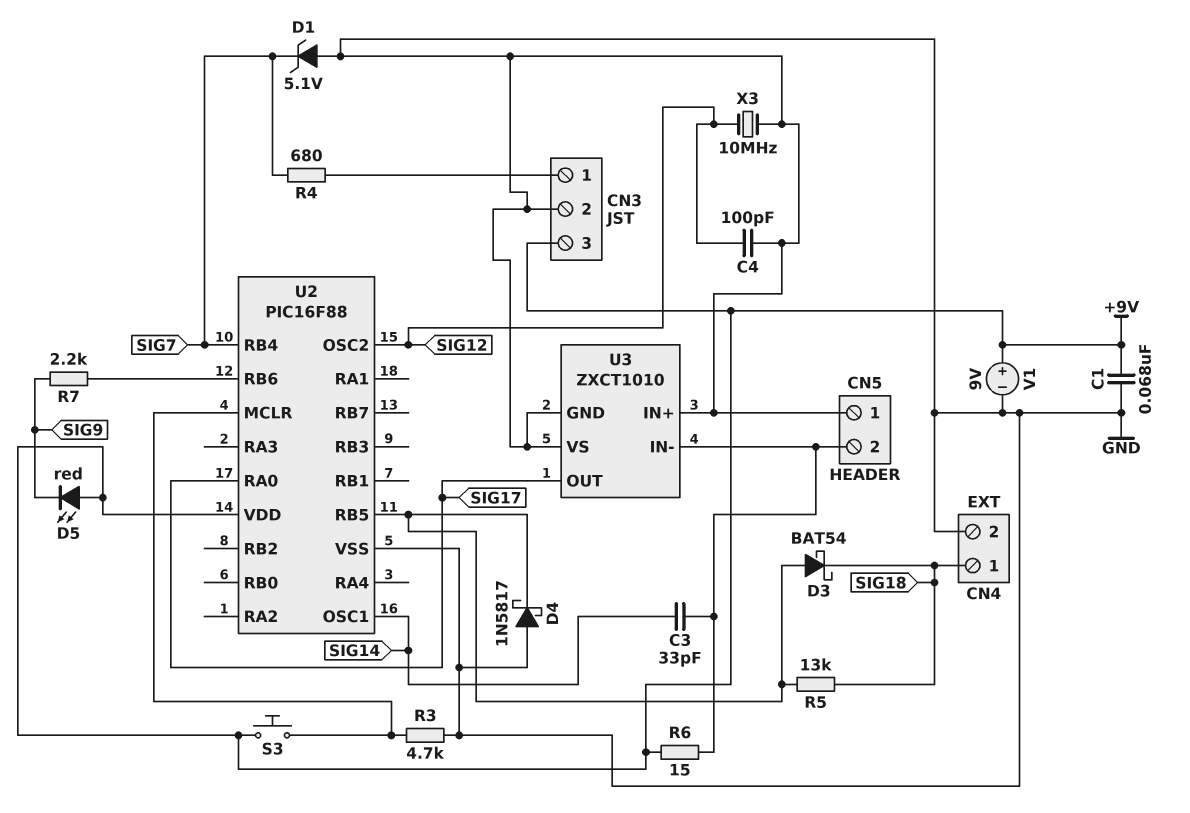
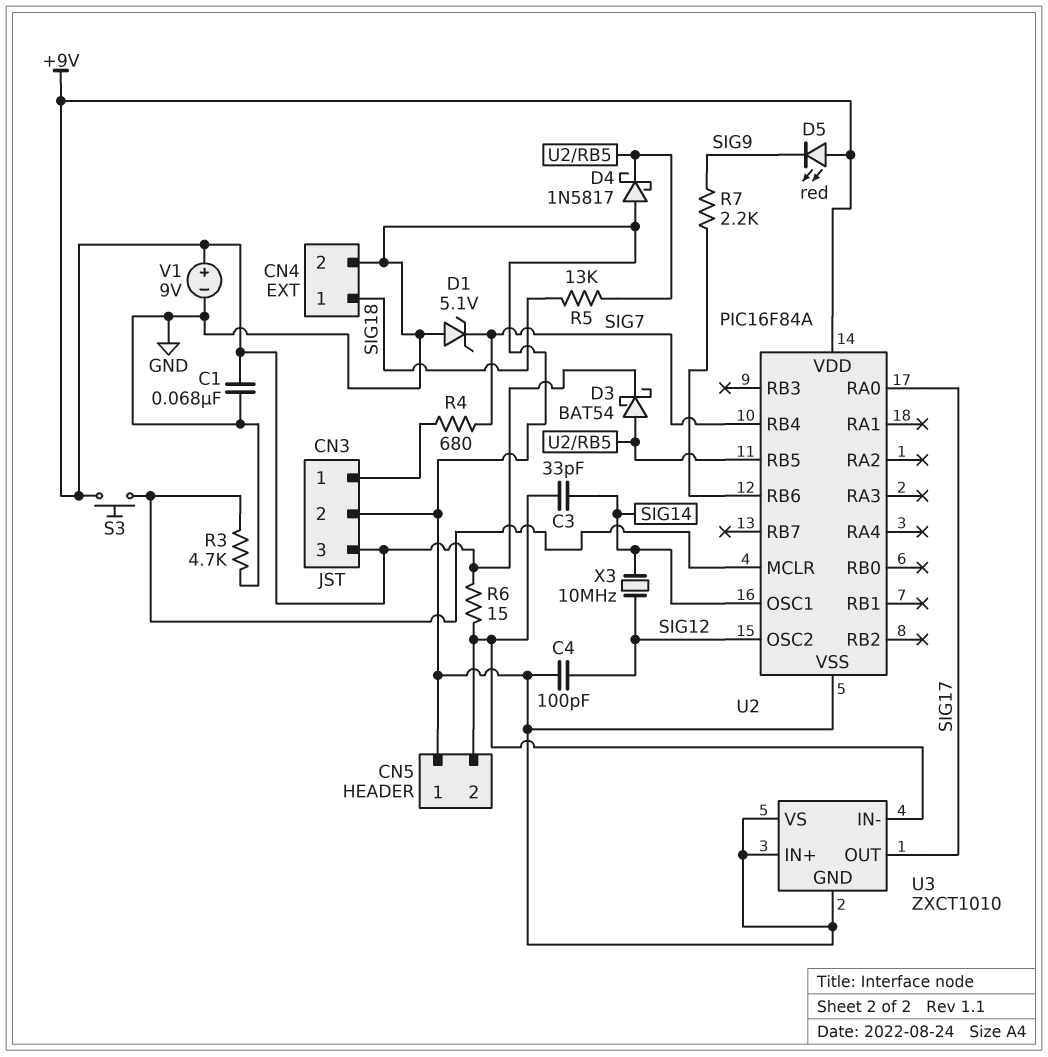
D3: schottky BAT54 (A U2/RB5, K SIG18) -> schottky BAT54 (A U2/RB5, K +9V)
U2: PIC16F88 -> PIC16F84A
X3: 10MHz (GND, SIG12) -> 10MHz (SIG12, SIG14)

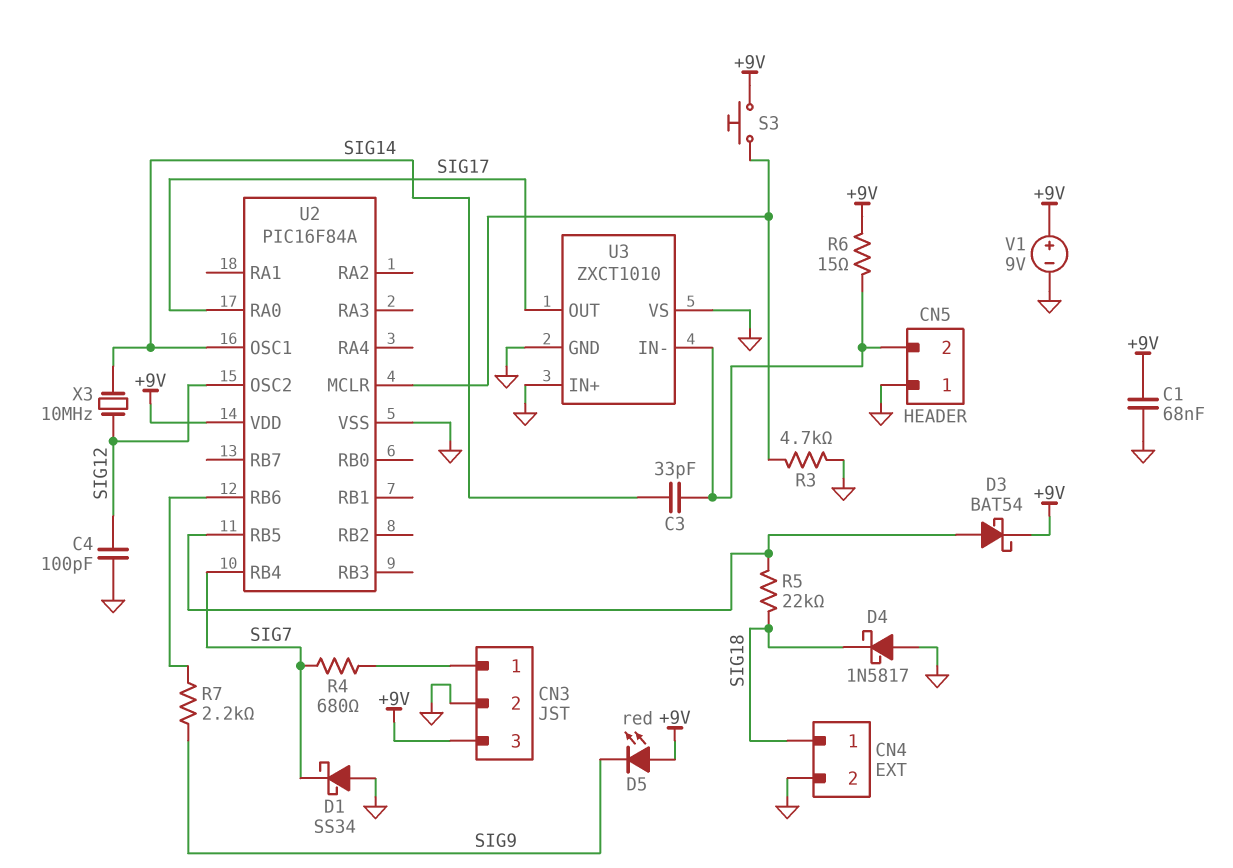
D1: zener 5.1V (A GND, K SIG7) -> schottky SS34 (A GND, K SIG7)
D4: schottky 1N5817 (A GND, K U2/RB5) -> schottky 1N5817 (A GND, K SIG18)
R5: 13k (SIG18, U2/RB5) -> 22k (SIG18, U2/RB5)

